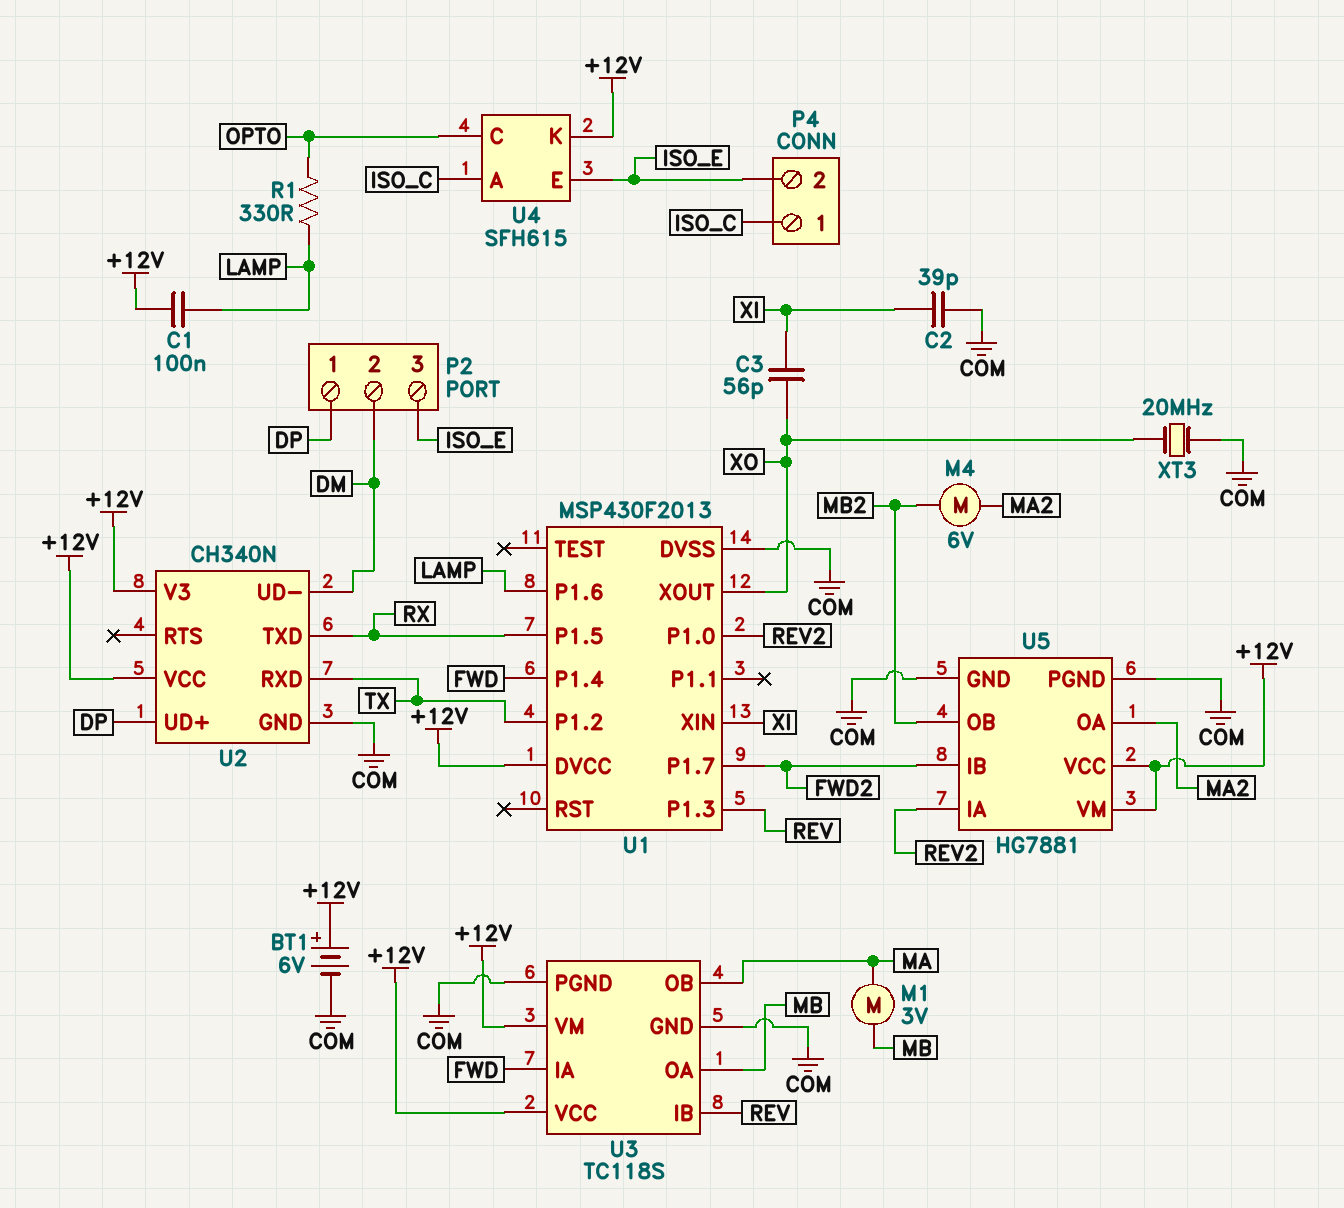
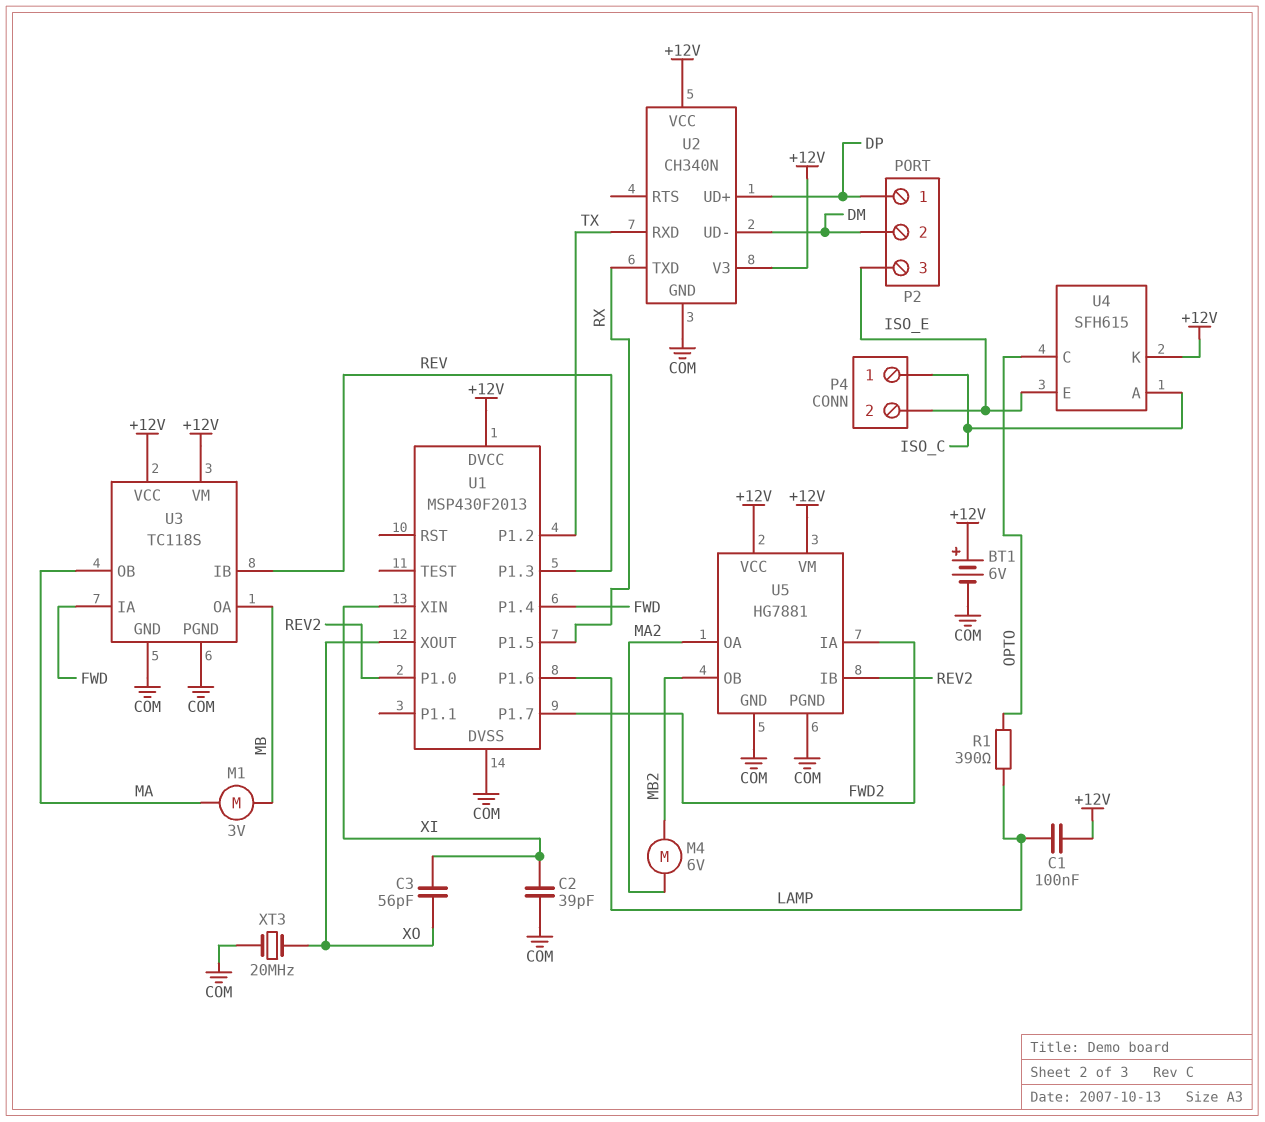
R1: 330 (LAMP, OPTO) -> 390 (LAMP, OPTO)
U5 pin IA: REV2 -> FWD2
U5 pin IB: FWD2 -> REV2

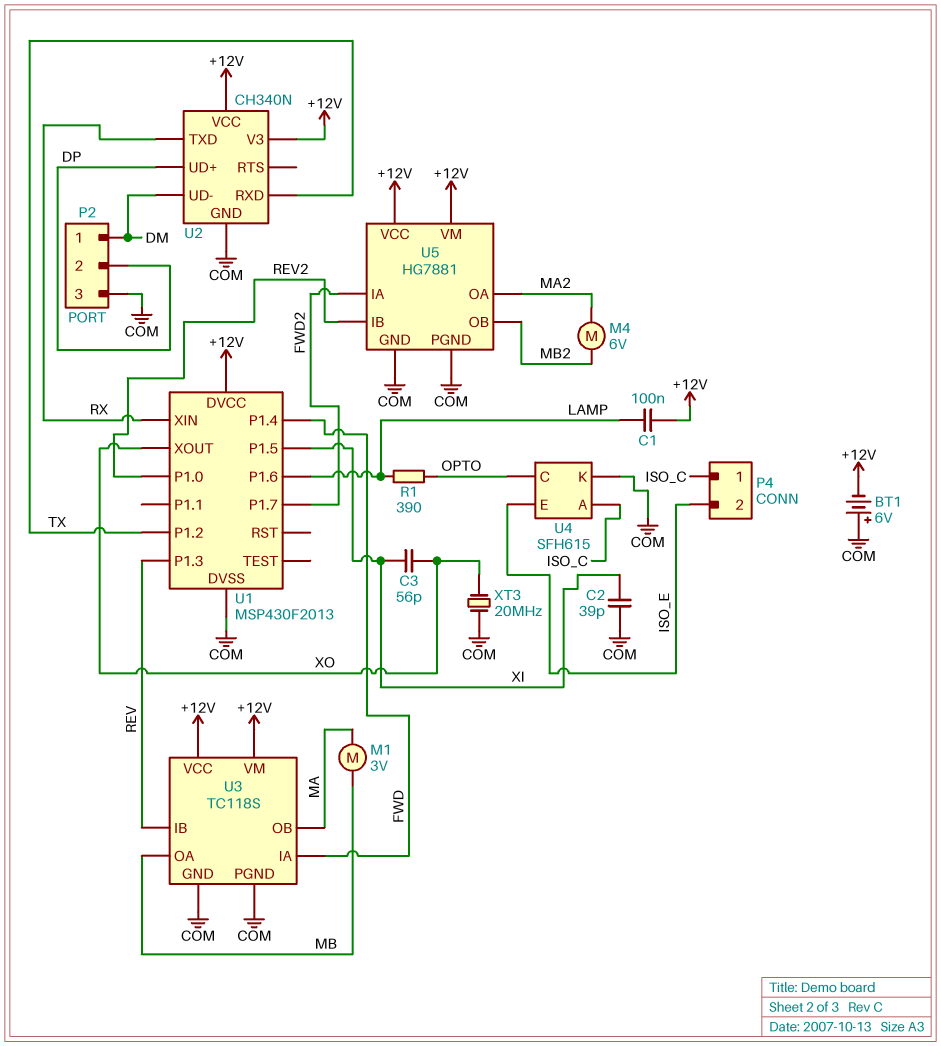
BT1: 6V (plus +12V, minus COM) -> 6V (plus COM, minus +12V)
P2 pin 1: DP -> DM
P2 pin 2: DM -> DP
P2 pin 3: ISO_E -> COM
U1 pin P1.5: RX -> XI
U1 pin XIN: XI -> RX
U4 pin K: +12V -> COM

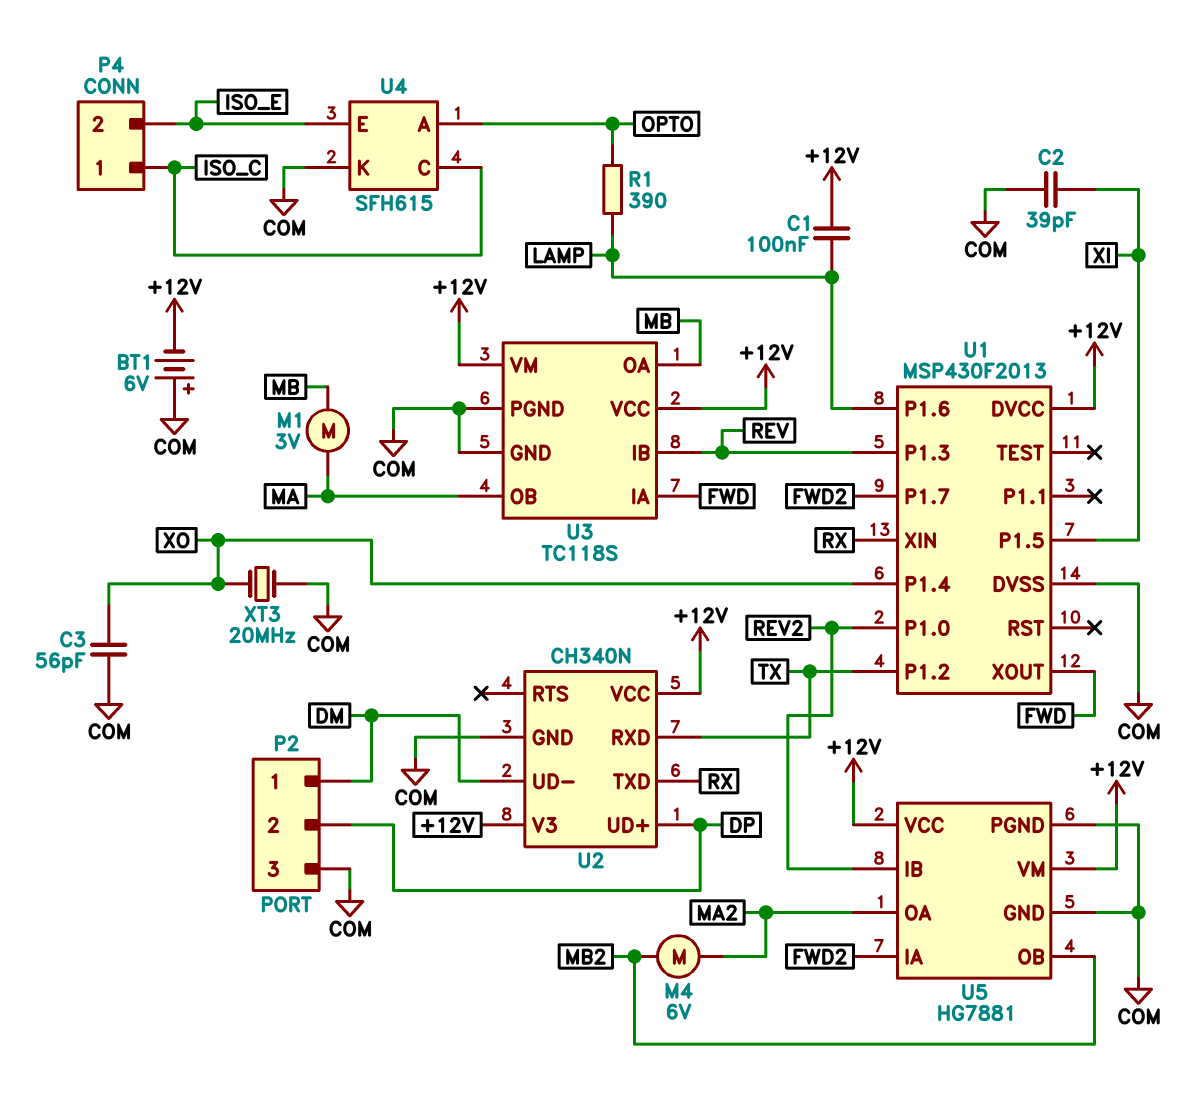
C3: 56pF (XI, XO) -> 56pF (COM, XO)
U1 pin P1.4: FWD -> XO
U1 pin XOUT: XO -> FWD
U4 pin A: ISO_C -> OPTO
U4 pin C: OPTO -> ISO_C

